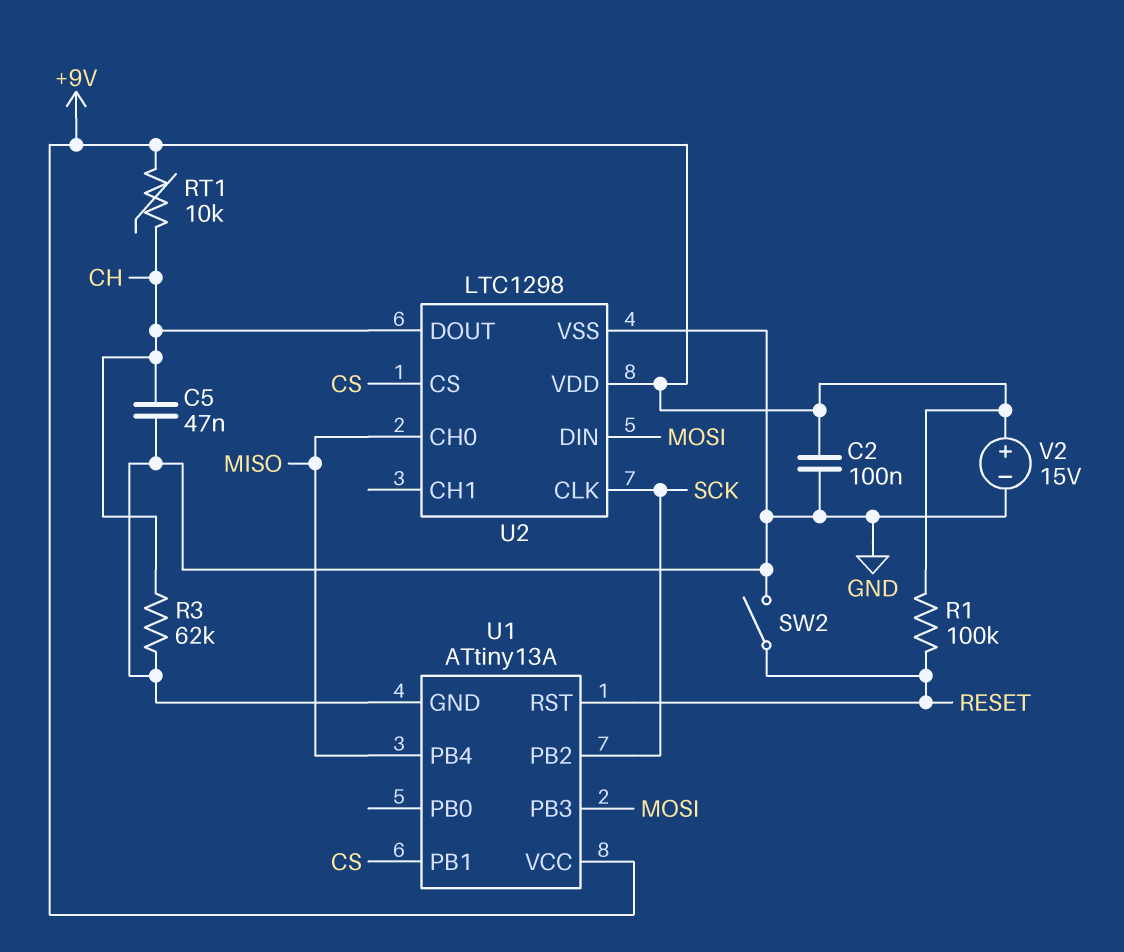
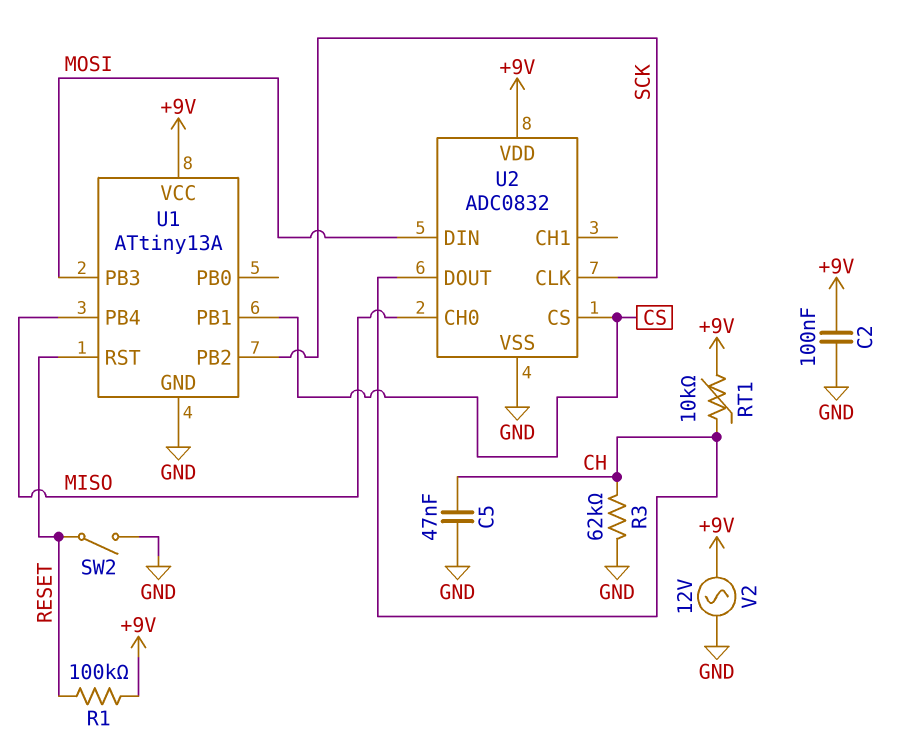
U2: LTC1298 -> ADC0832
V2: 15V (plus +9V, minus GND) -> AC 12V (+9V, GND)

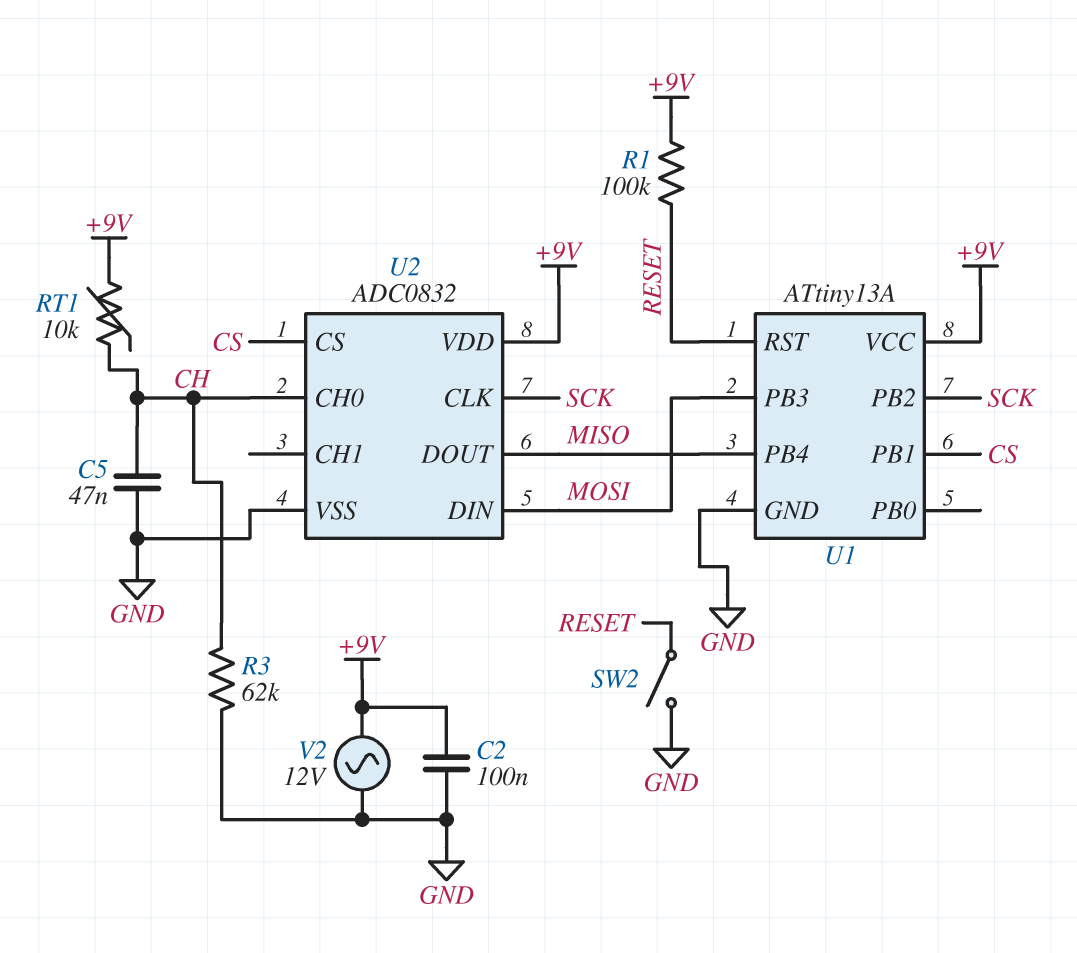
U2 pin CH0: MISO -> CH
U2 pin DOUT: CH -> MISO

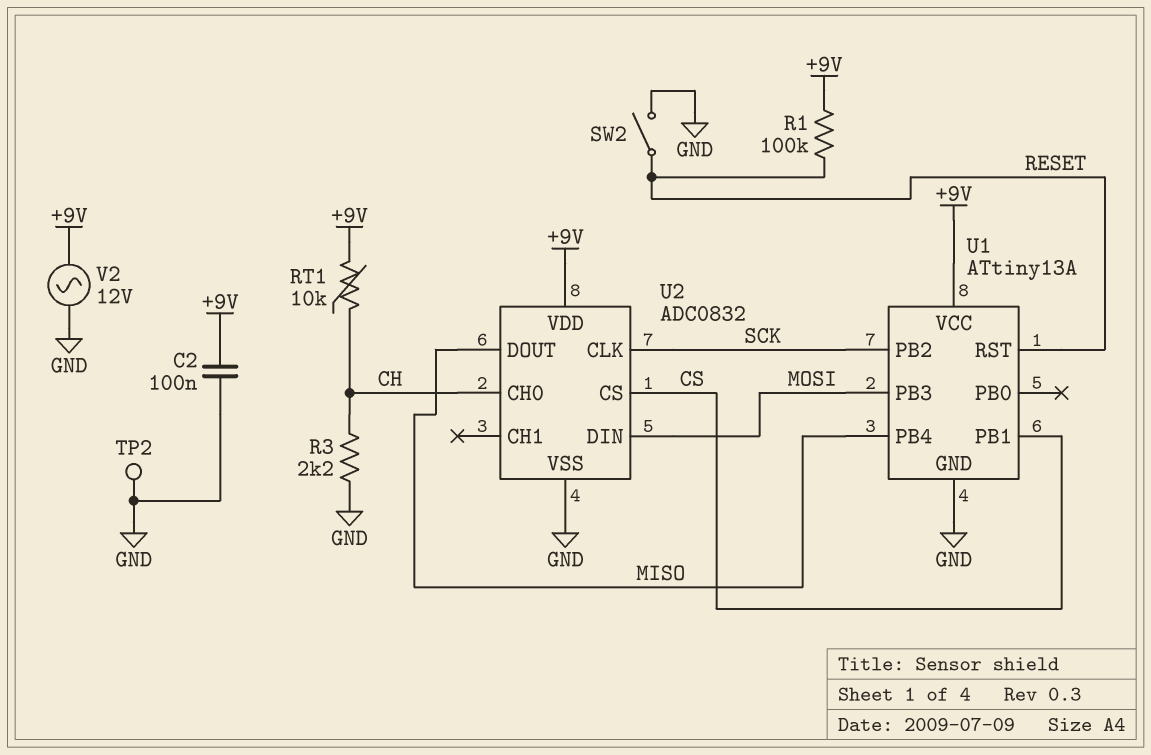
C5: 47nF (CH, GND) -> none
R3: 62k (CH, GND) -> 2.2k (CH, GND)
TP2: none -> test point (GND)

